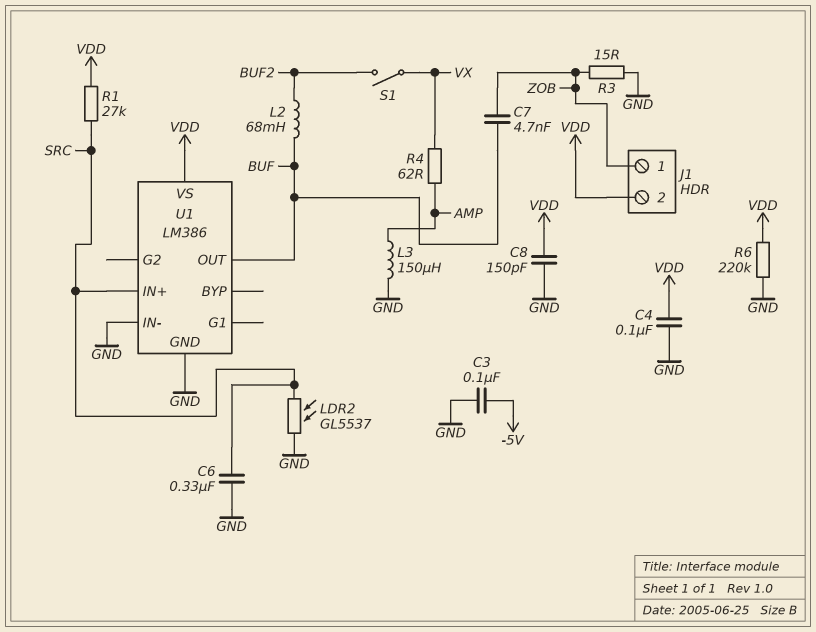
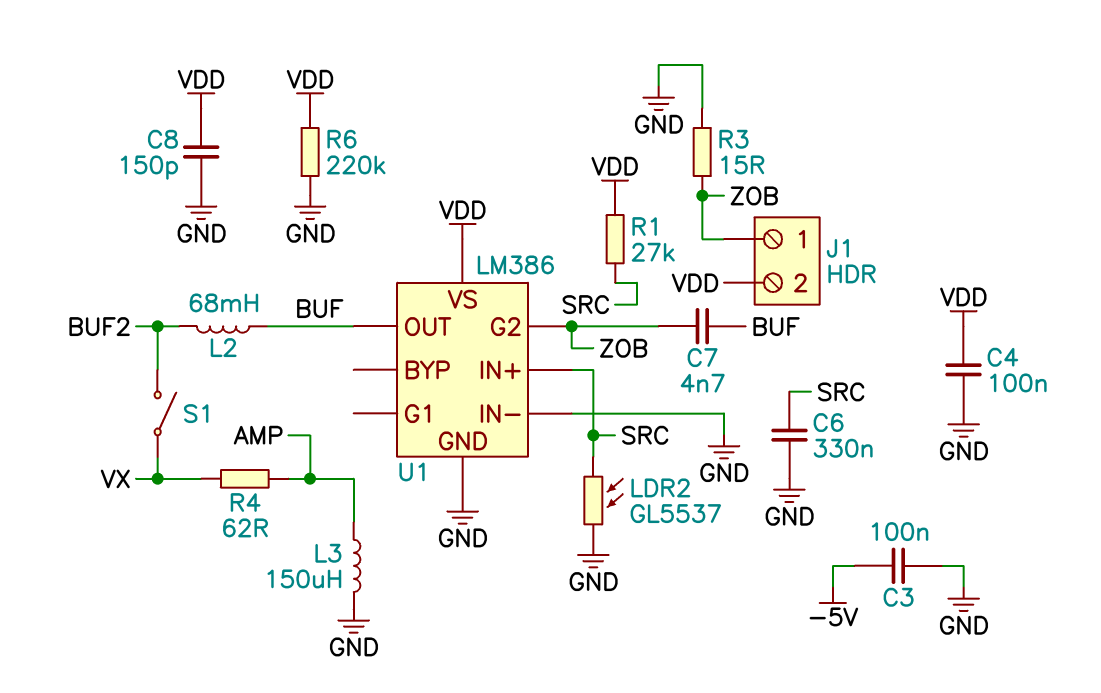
U1 pin G2: none -> ZOB

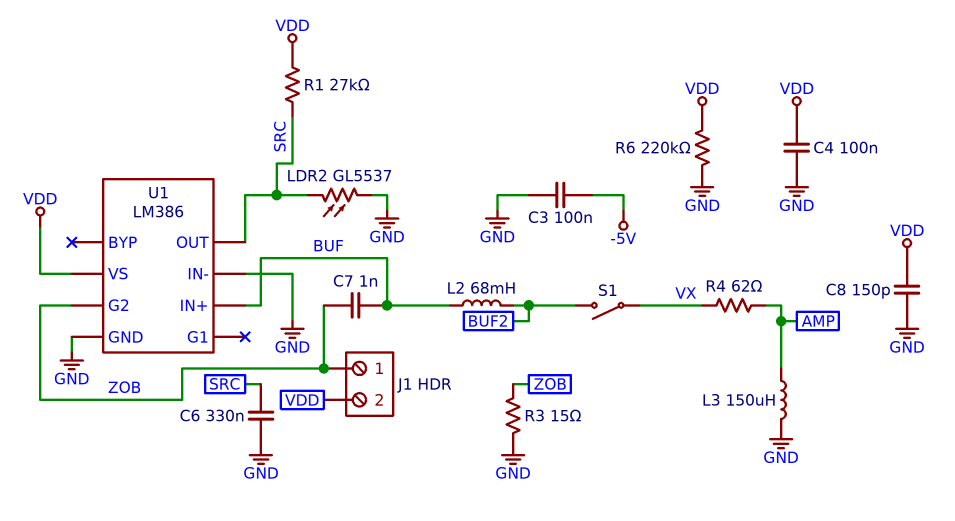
C7: 4.7nF (BUF, ZOB) -> 1nF (BUF, ZOB)
U1 pin IN+: SRC -> BUF
U1 pin OUT: BUF -> SRC

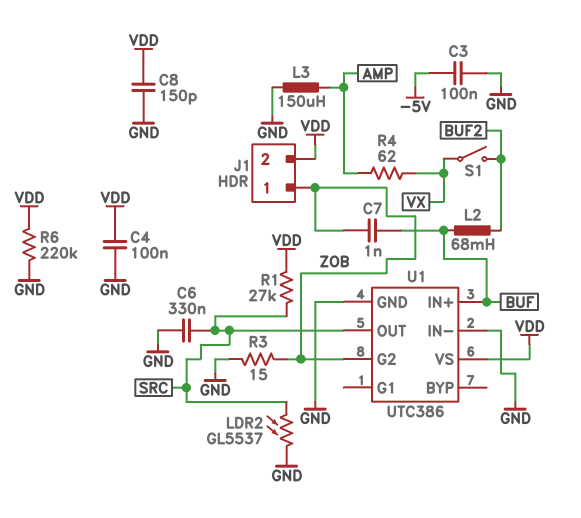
U1: LM386 -> UTC386

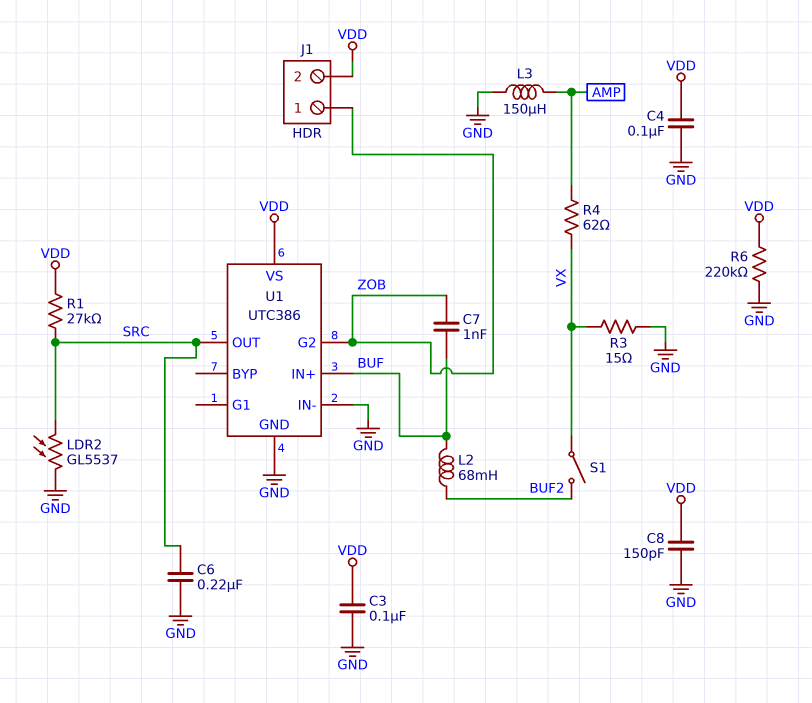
C3: 100nF (-5V, GND) -> 100nF (GND, VDD)
C6: 330nF (GND, SRC) -> 220nF (GND, SRC)
R3: 15 (GND, ZOB) -> 15 (GND, VX)

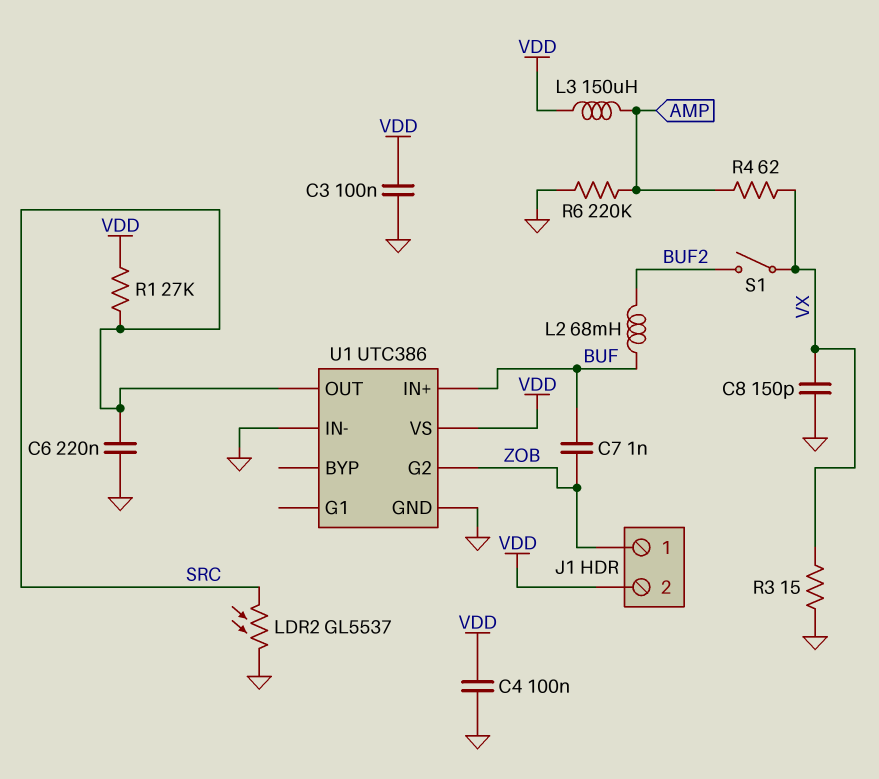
C8: 150pF (GND, VDD) -> 150pF (GND, VX)
L3: 150uH (AMP, GND) -> 150uH (AMP, VDD)
R6: 220k (GND, VDD) -> 220k (AMP, GND)

